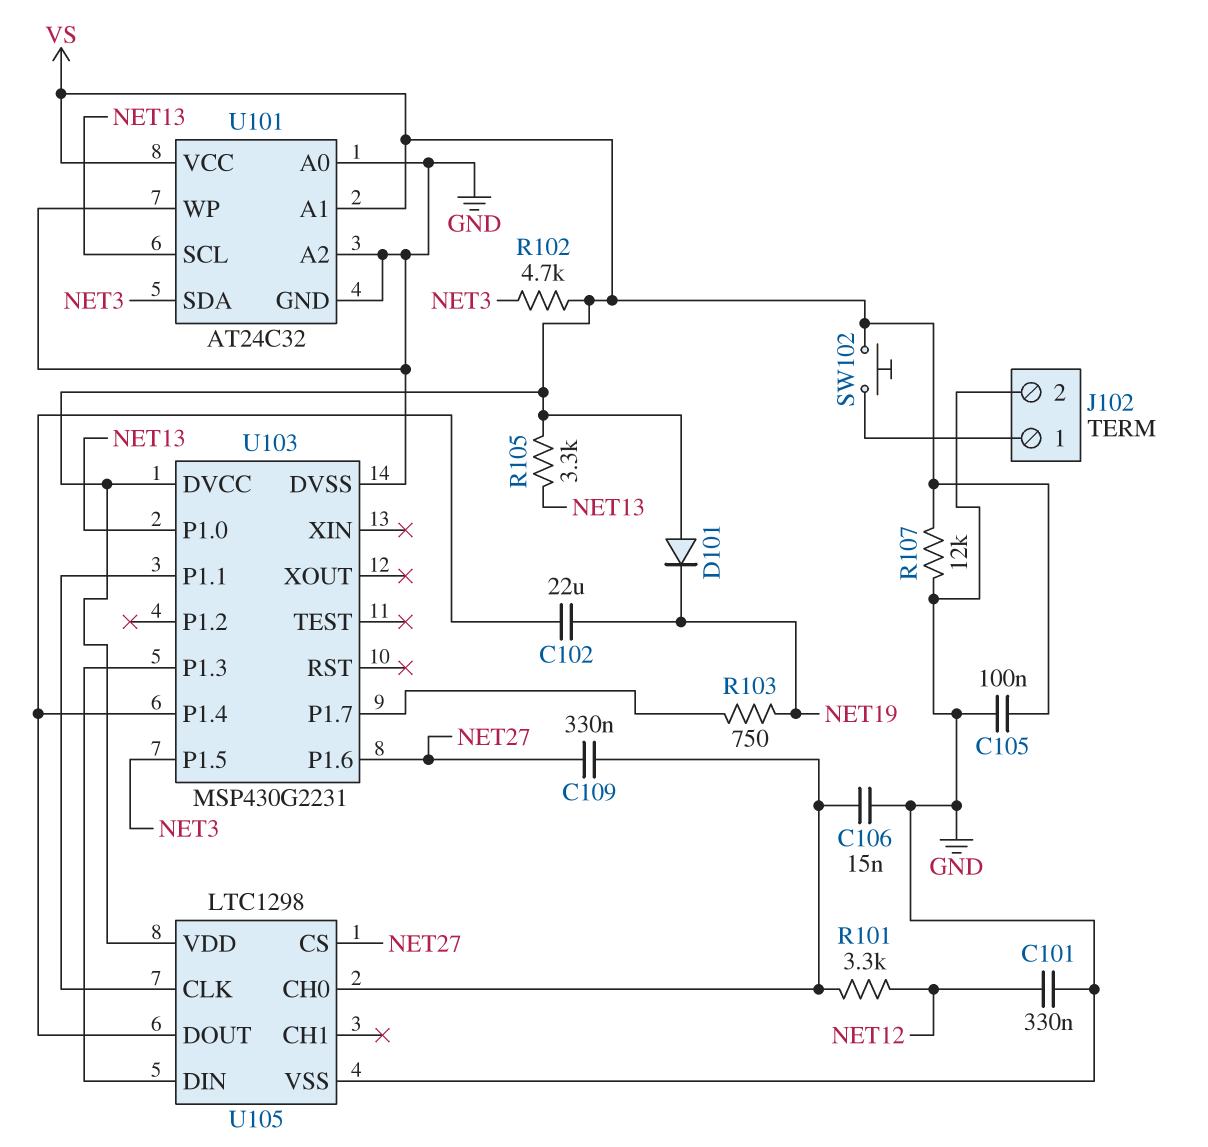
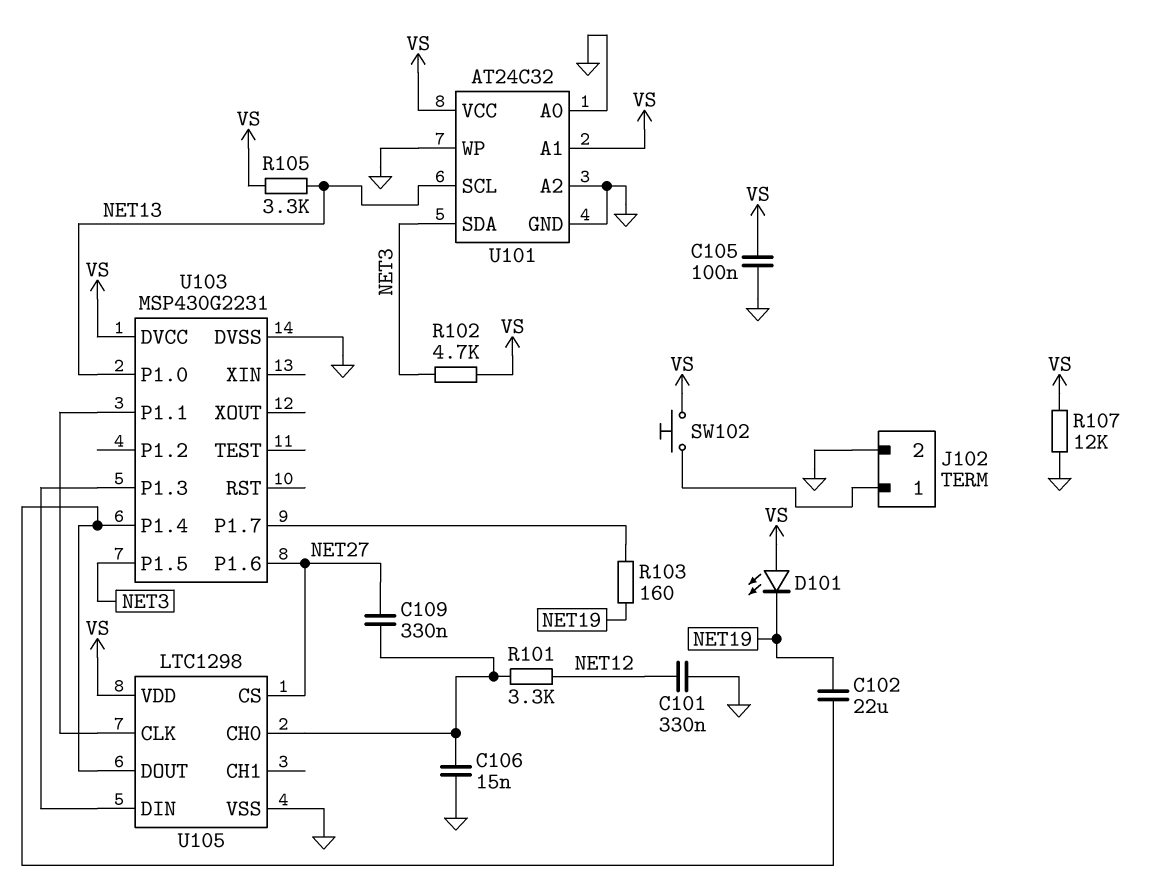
D101: diode (A VS, K NET19) -> LED (A VS, K NET19)
R103: 750 (NET19, U103/P1.7) -> 160 (NET19, U103/P1.7)

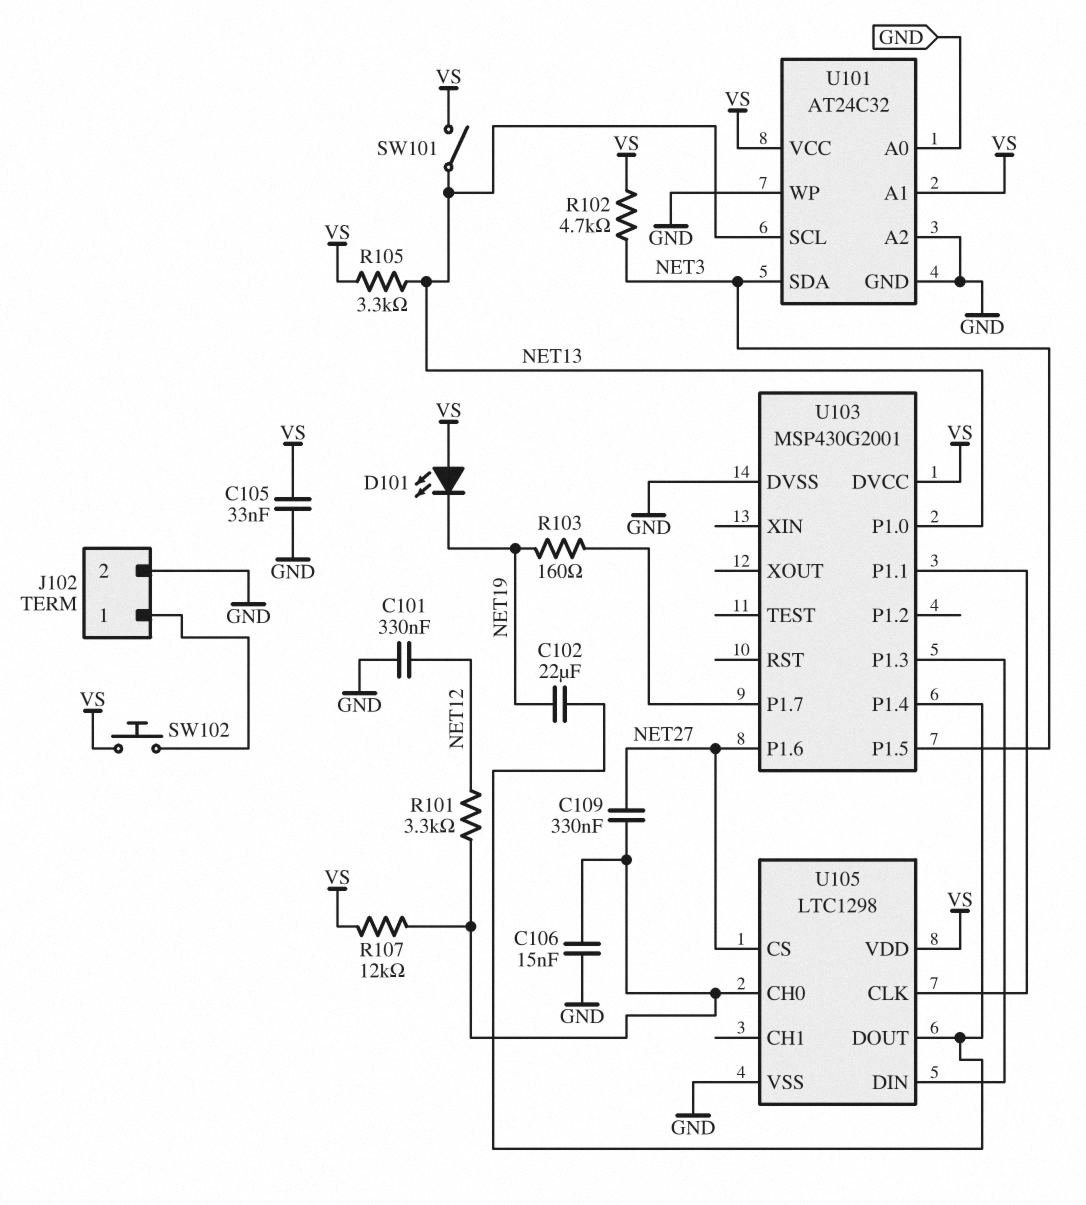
C105: 100nF (GND, VS) -> 33nF (GND, VS)
R107: 12k (GND, VS) -> 12k (U105/CH0, VS)
SW101: none -> switch (NET13, VS)
U103: MSP430G2231 -> MSP430G2001

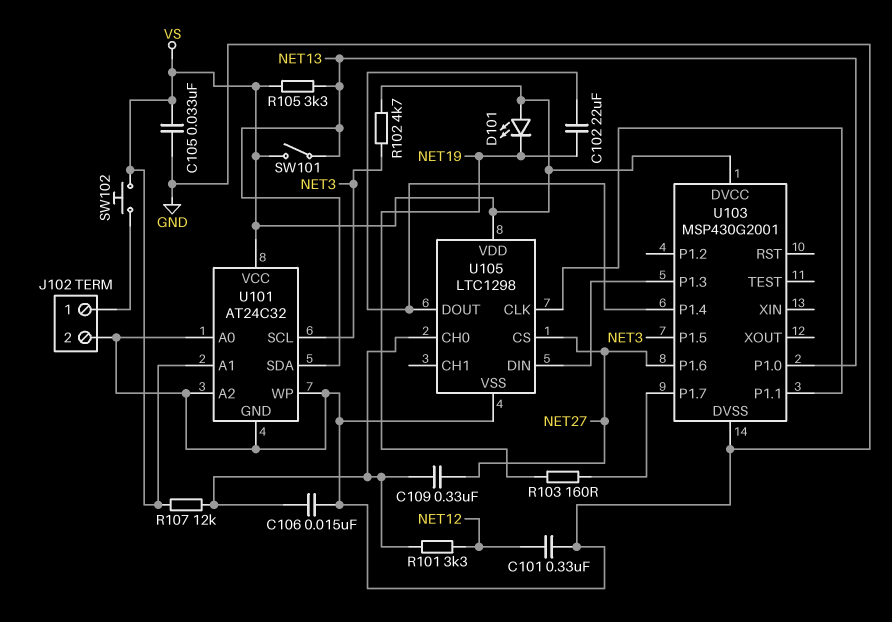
U101 pin SCL: NET13 -> NET3
U101 pin SDA: NET3 -> NET13

